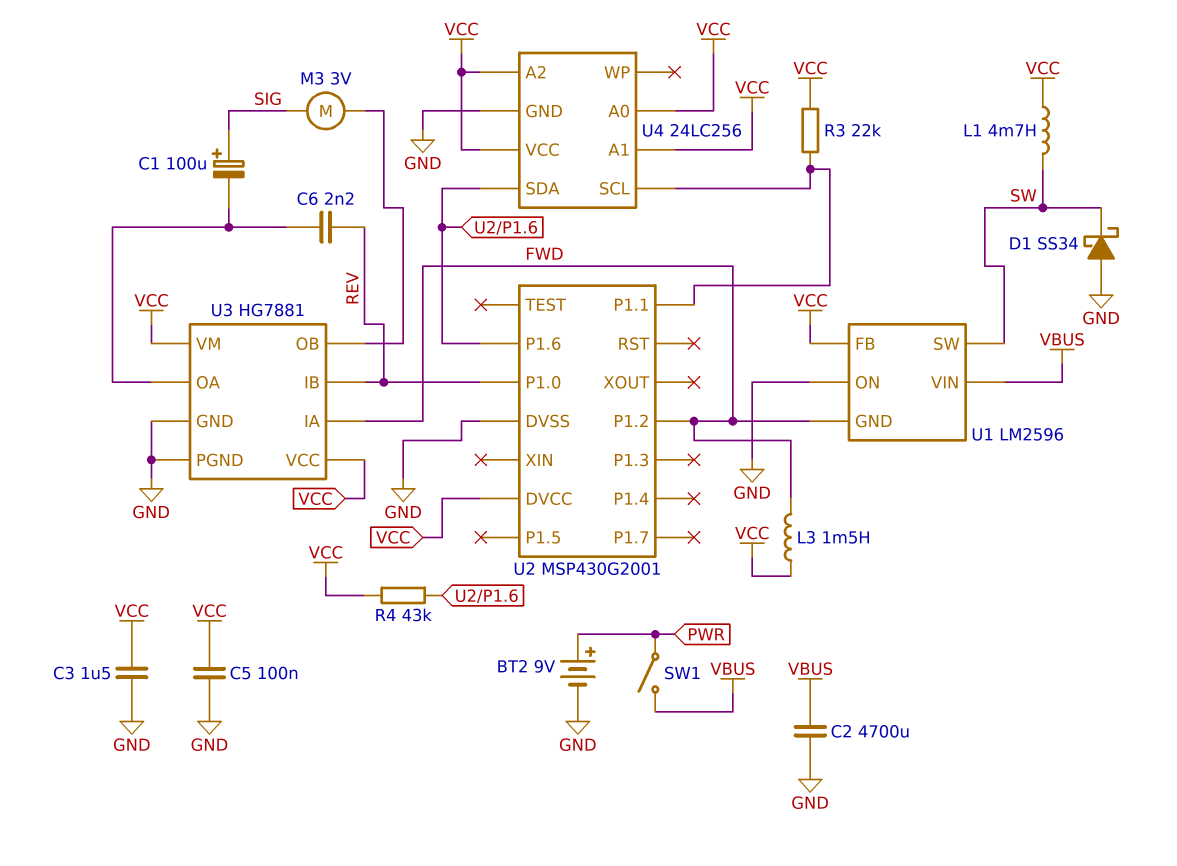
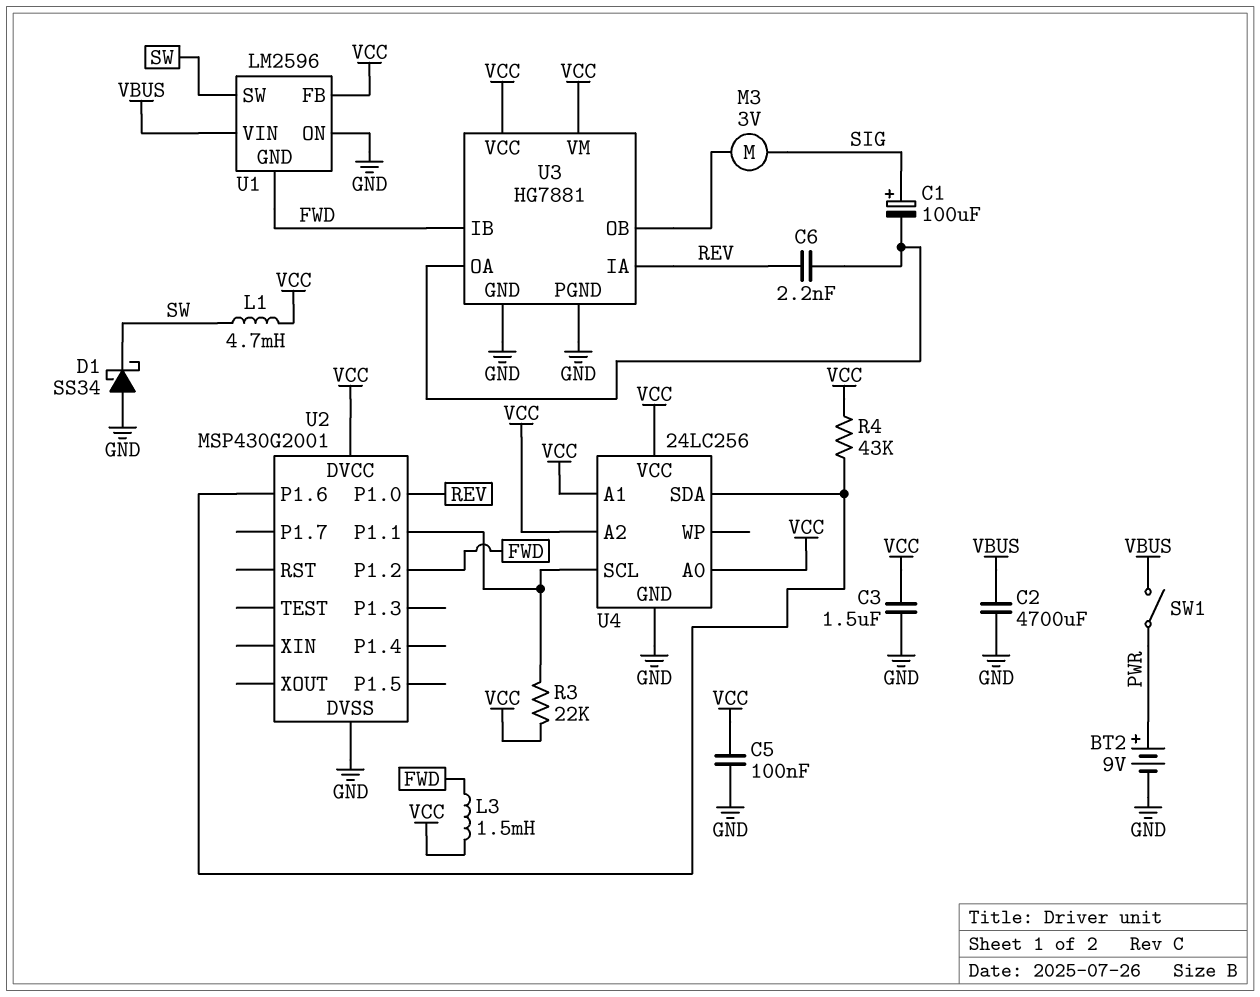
U3 pin IA: FWD -> REV
U3 pin IB: REV -> FWD

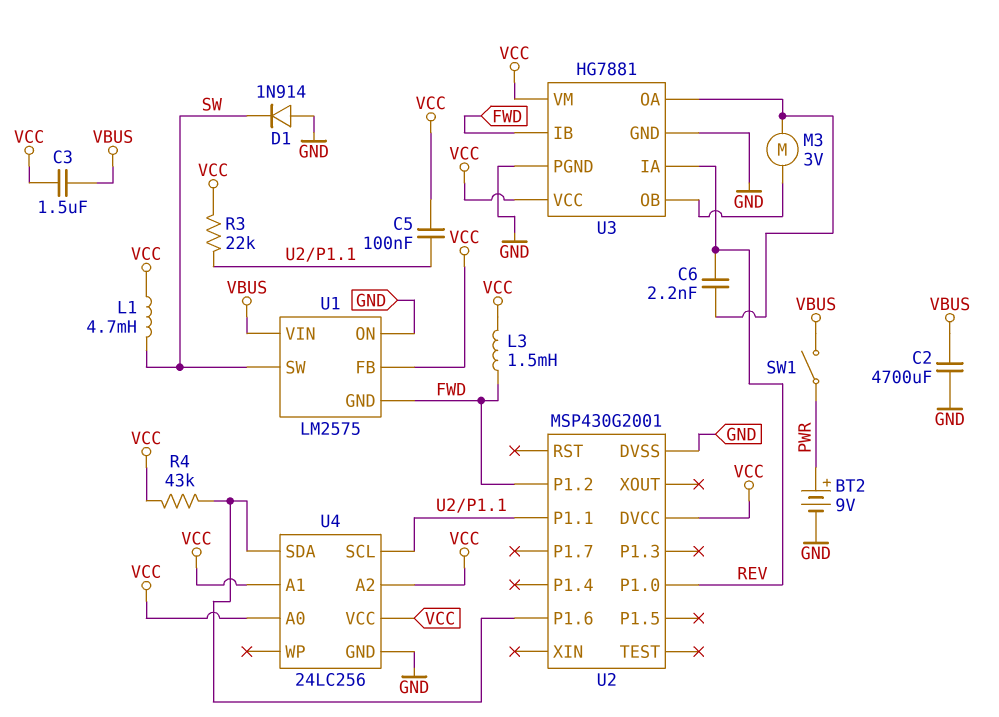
C1: 100uF (plus SIG, minus U3/OA) -> none
C3: 1.5uF (GND, VCC) -> 1.5uF (VBUS, VCC)
C5: 100nF (GND, VCC) -> 100nF (U2/P1.1, VCC)
D1: schottky SS34 (A GND, K SW) -> diode 1N914 (A GND, K SW)
M3: motor 3V (SIG, U3/OB) -> motor 3V (U3/OA, U3/OB)
U1: LM2596 -> LM2575

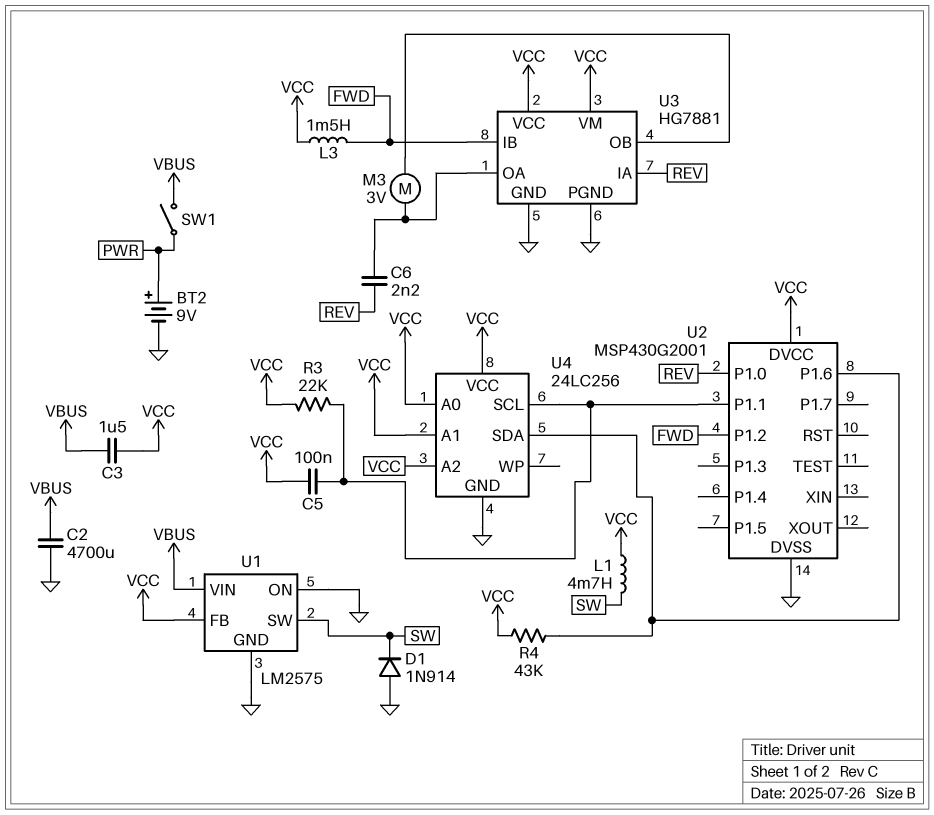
U1 pin GND: FWD -> GND

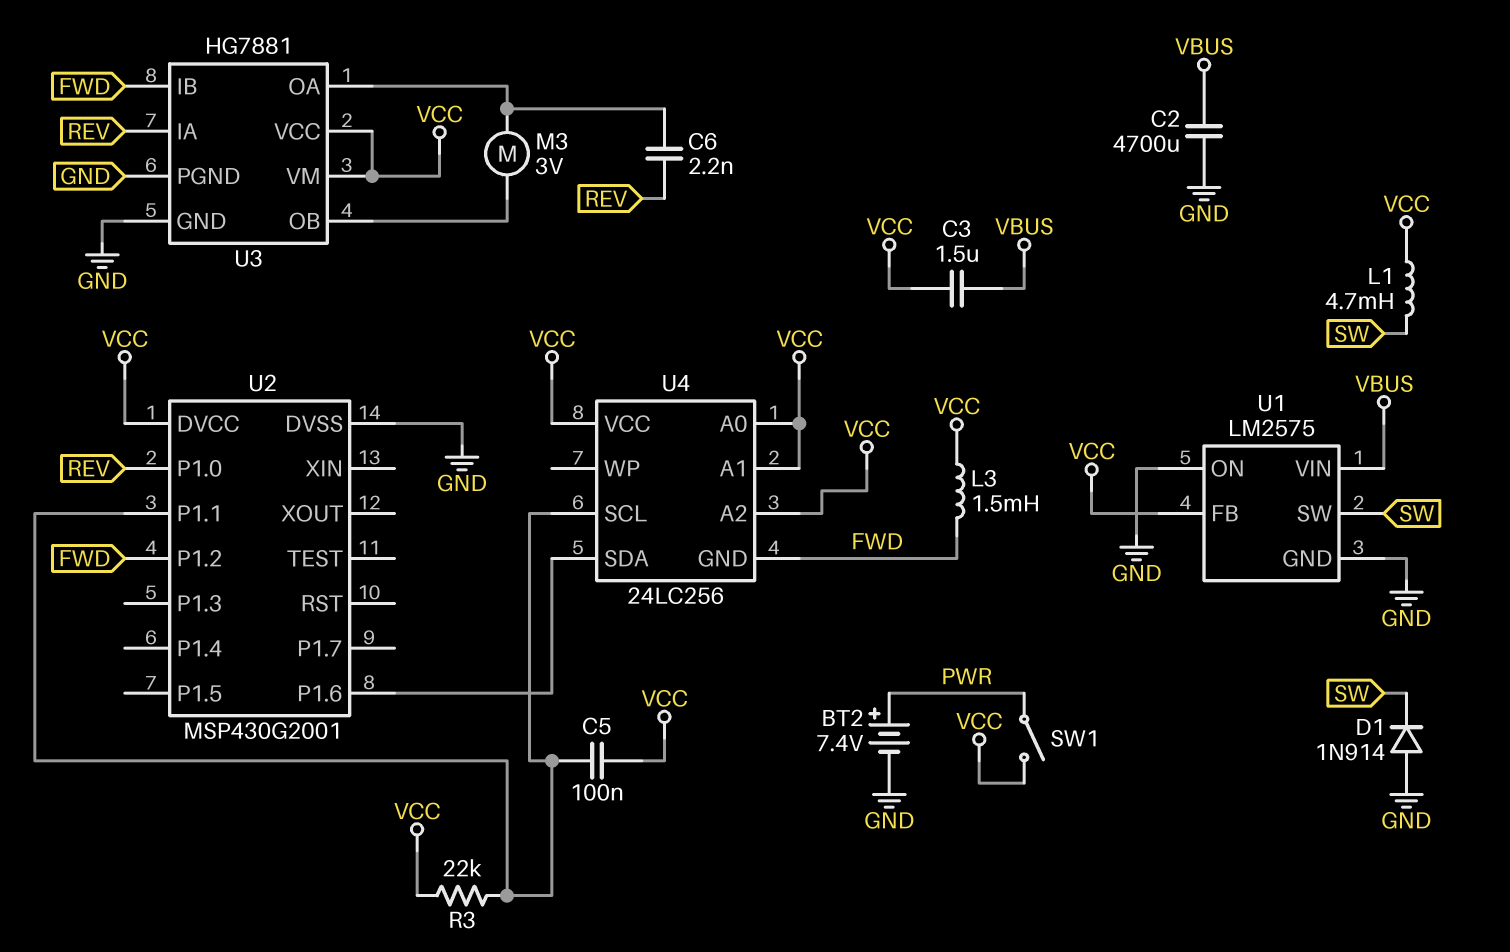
BT2: 9V (plus PWR, minus GND) -> 7.4V (plus PWR, minus GND)
R4: 43k (U2/P1.6, VCC) -> none
SW1: switch (PWR, VBUS) -> switch (PWR, VCC)
U4 pin GND: GND -> FWD

